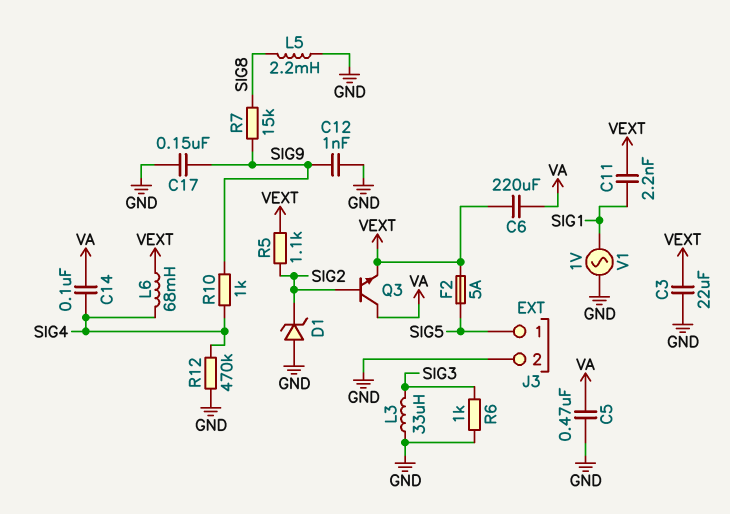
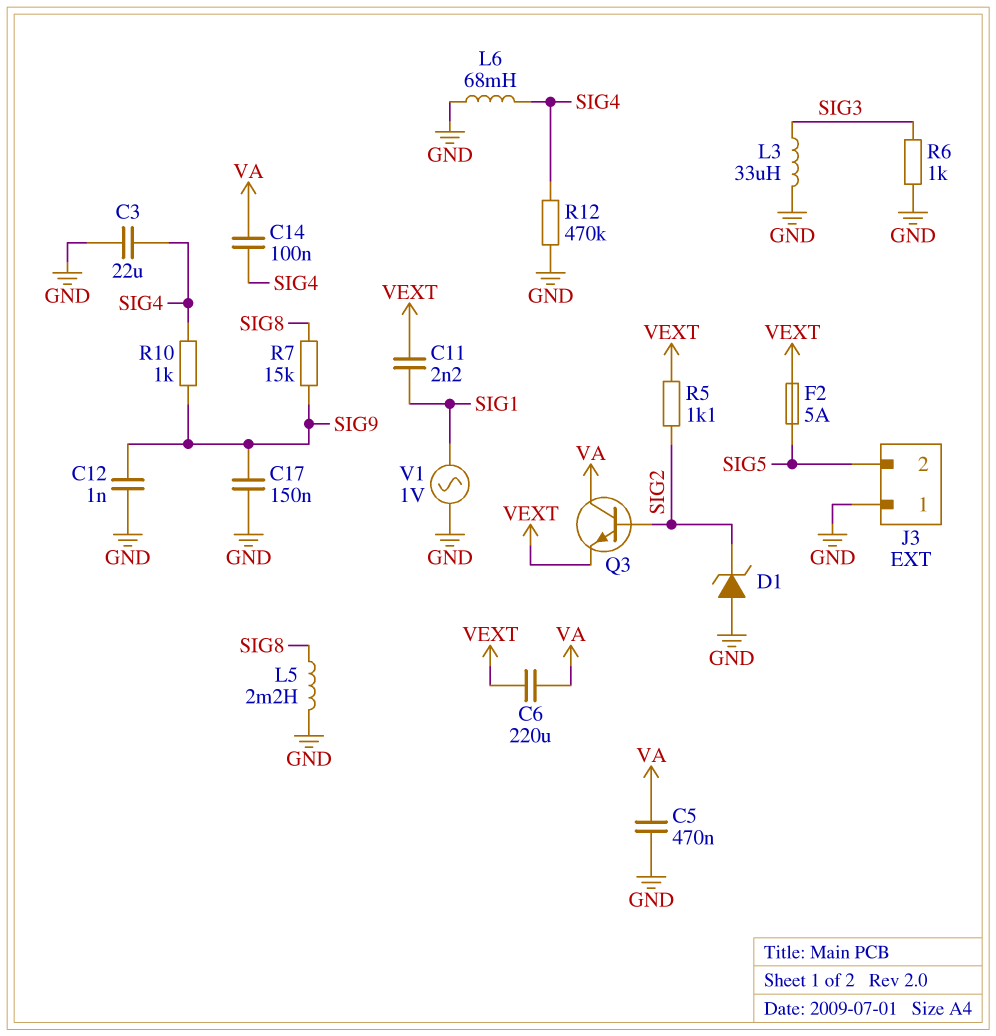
C3: 22uF (GND, VEXT) -> 22uF (GND, SIG4)
J3 pin 1: SIG5 -> GND
J3 pin 2: GND -> SIG5
L6: 68mH (SIG4, VEXT) -> 68mH (GND, SIG4)

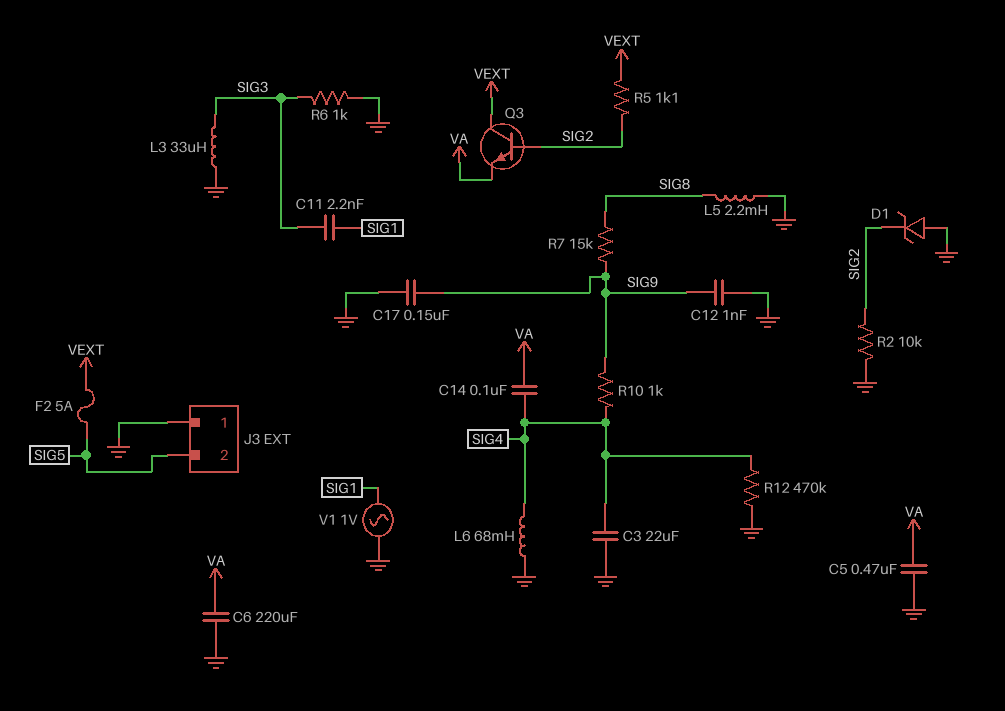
C6: 220uF (VA, VEXT) -> 220uF (GND, VA)
C11: 2.2nF (SIG1, VEXT) -> 2.2nF (SIG1, SIG3)
Q3: NPN (B SIG2, C VA, E VEXT) -> NPN (B SIG2, C VEXT, E VA)
R2: none -> 10k (GND, SIG2)

